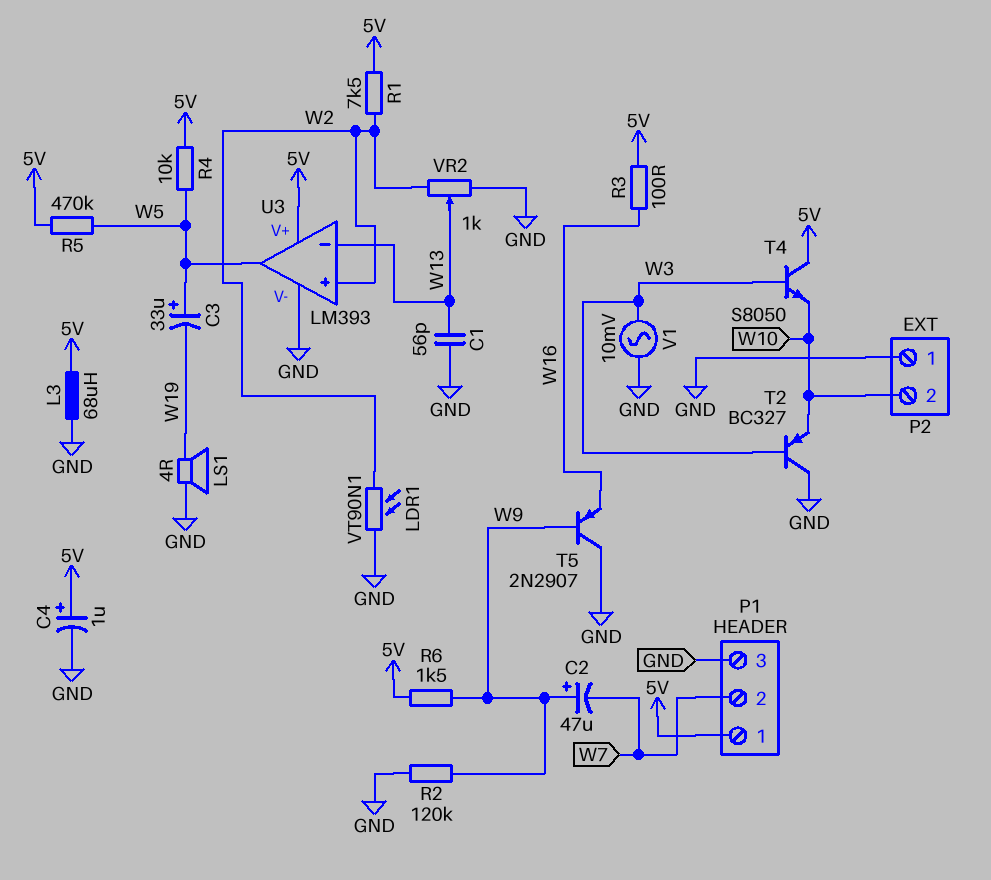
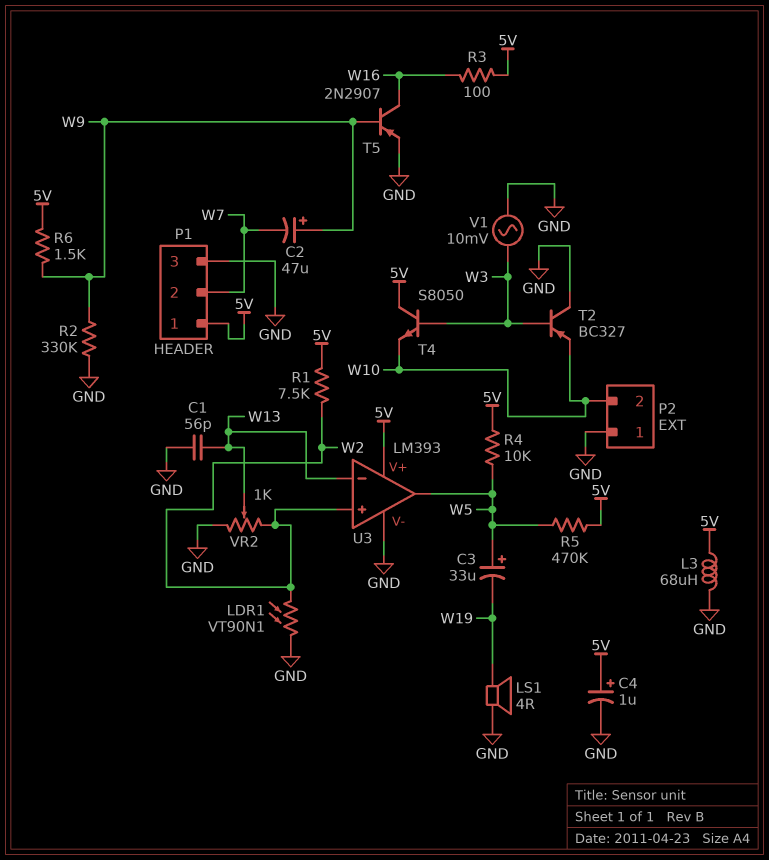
R2: 120k (GND, W9) -> 330k (GND, W9)
T5: PNP 2N2907 (B W9, C GND, E W16) -> PNP 2N2907 (B W9, C W16, E GND)

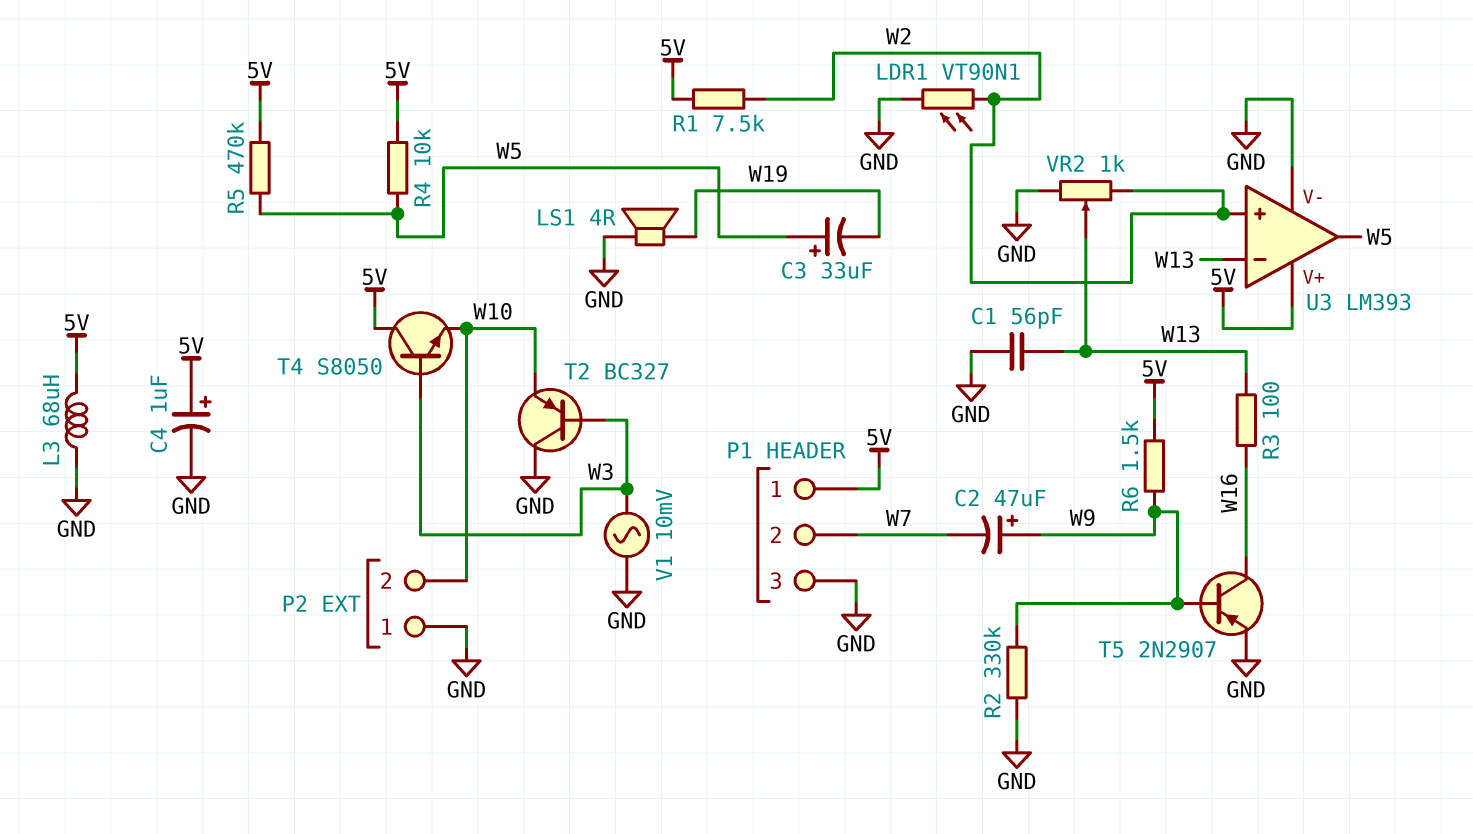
R3: 100 (5V, W16) -> 100 (W13, W16)

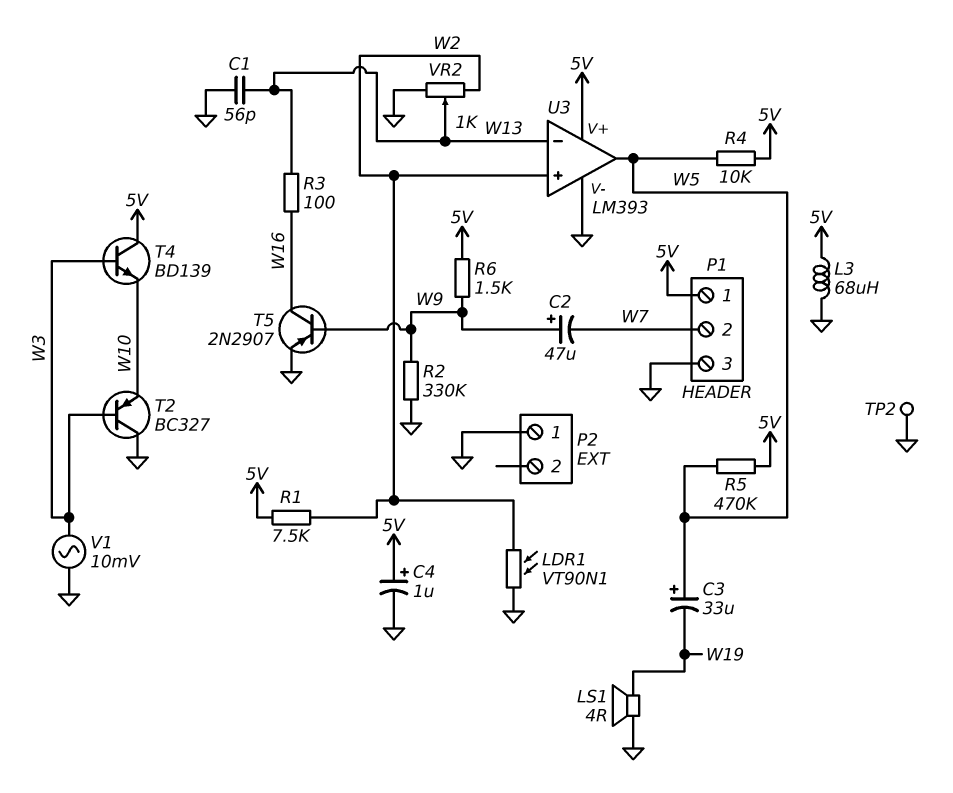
P2 pin 2: W10 -> none
T4: NPN S8050 (B W3, C 5V, E W10) -> NPN BD139 (B W3, C 5V, E W10)
TP2: none -> test point (GND)

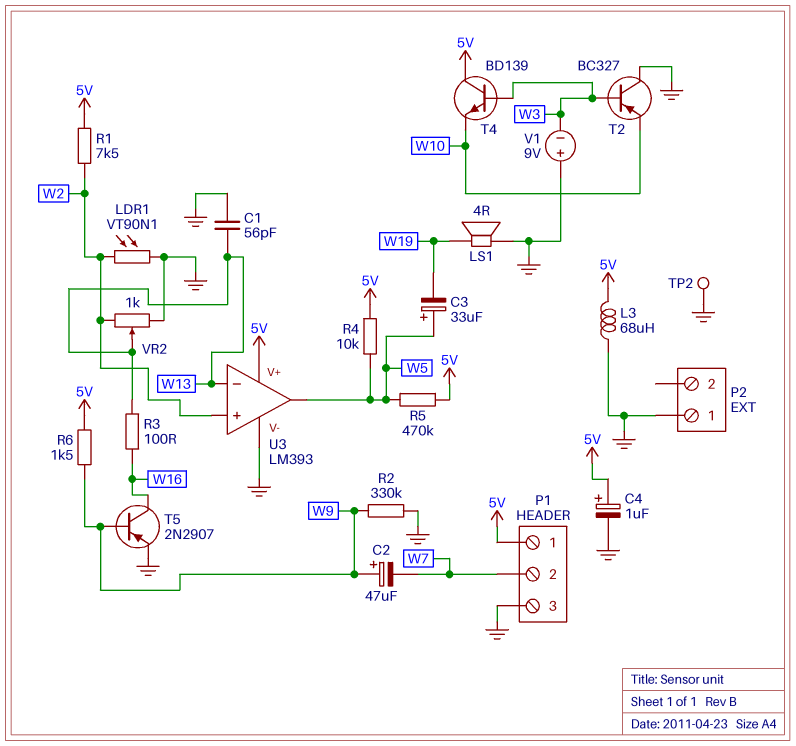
V1: AC 10mV (GND, W3) -> 9V (plus GND, minus W3)

